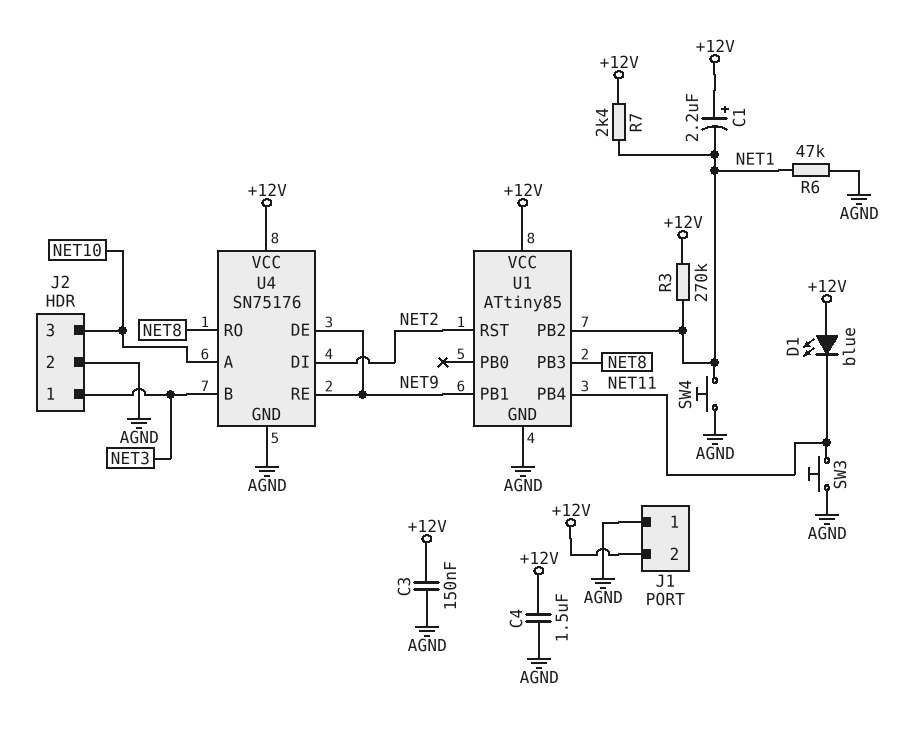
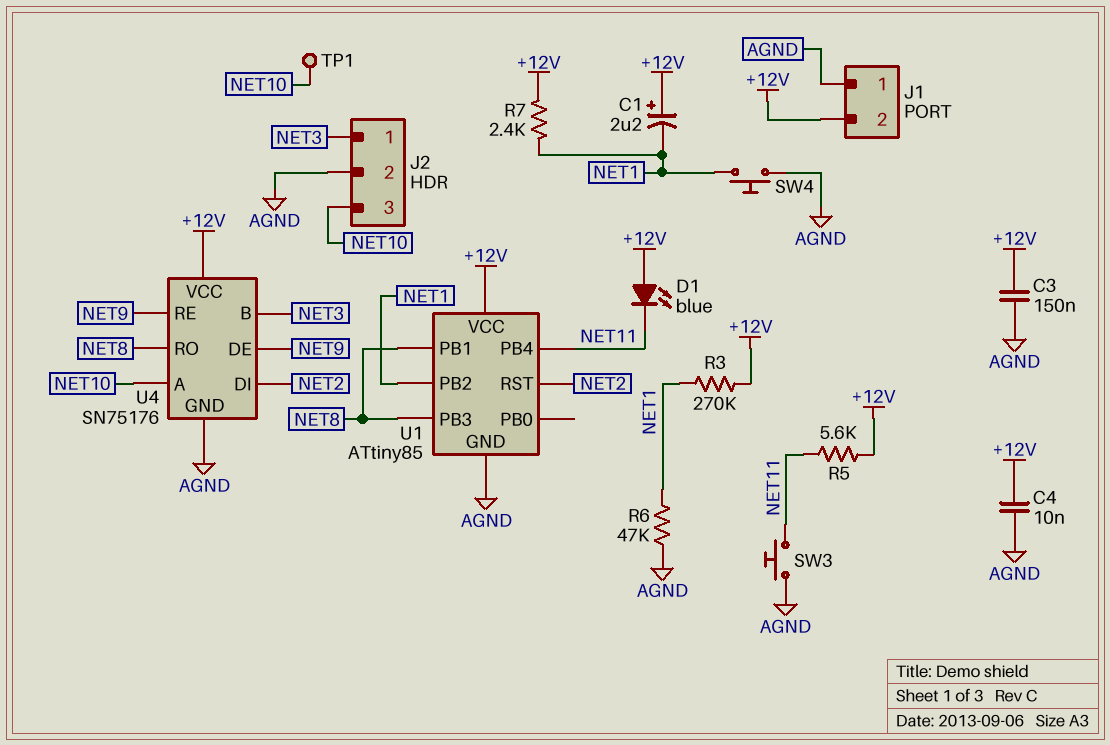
C4: 1.5uF (+12V, AGND) -> 10nF (+12V, AGND)
R5: none -> 5.6k (+12V, NET11)
TP1: none -> test point (NET10)
U1 pin PB1: NET9 -> NET8

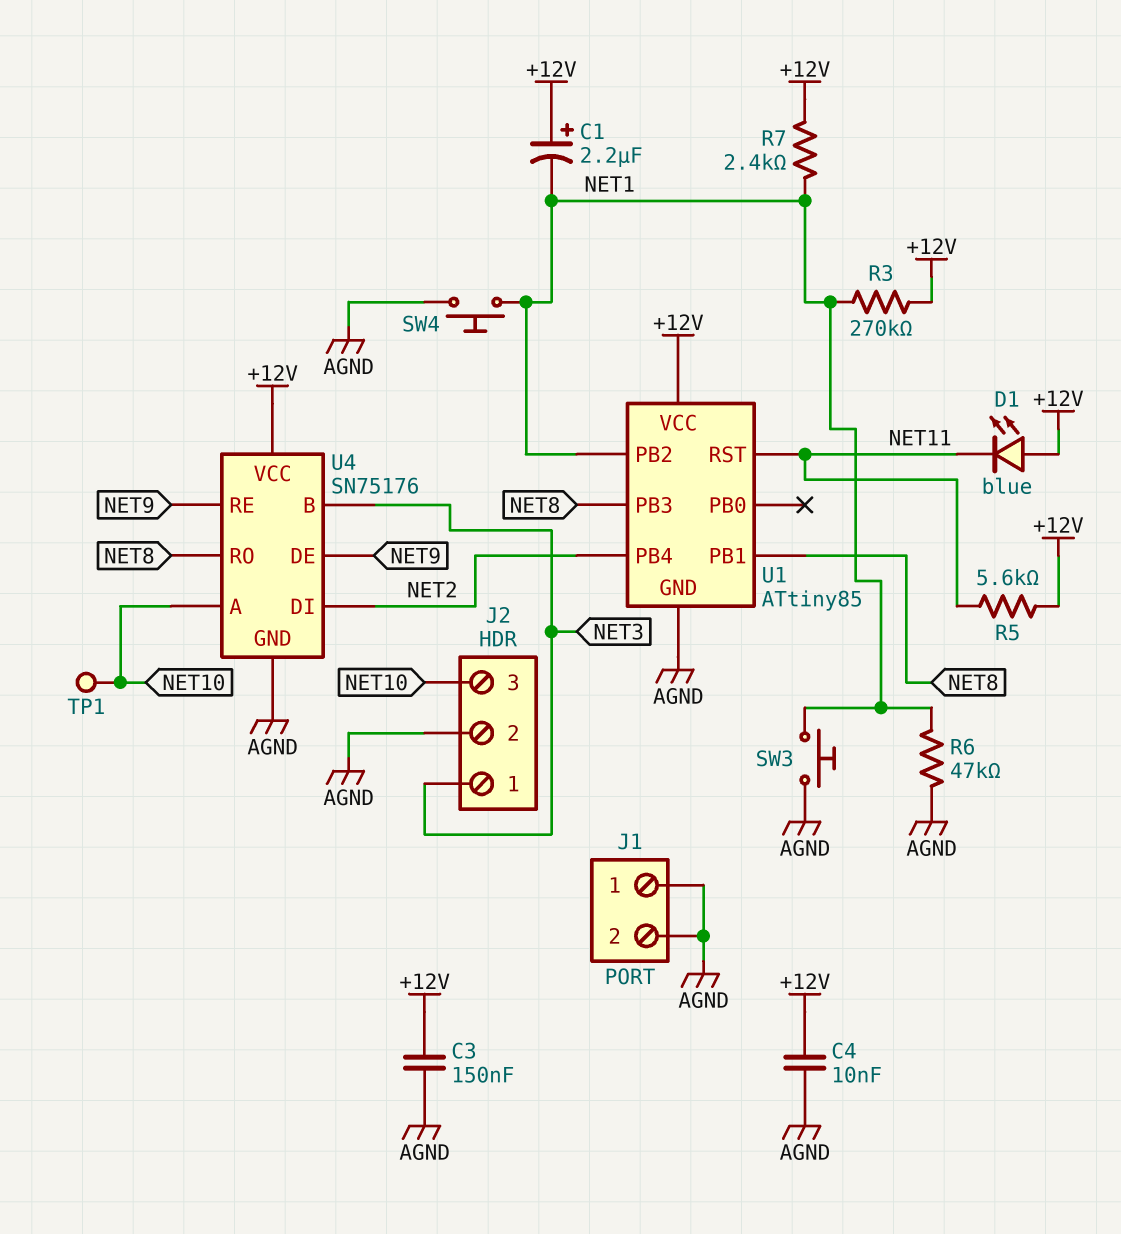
J1 pin 2: +12V -> AGND
SW3: button (AGND, NET11) -> button (AGND, NET1)
U1 pin PB4: NET11 -> NET2
U1 pin RST: NET2 -> NET11

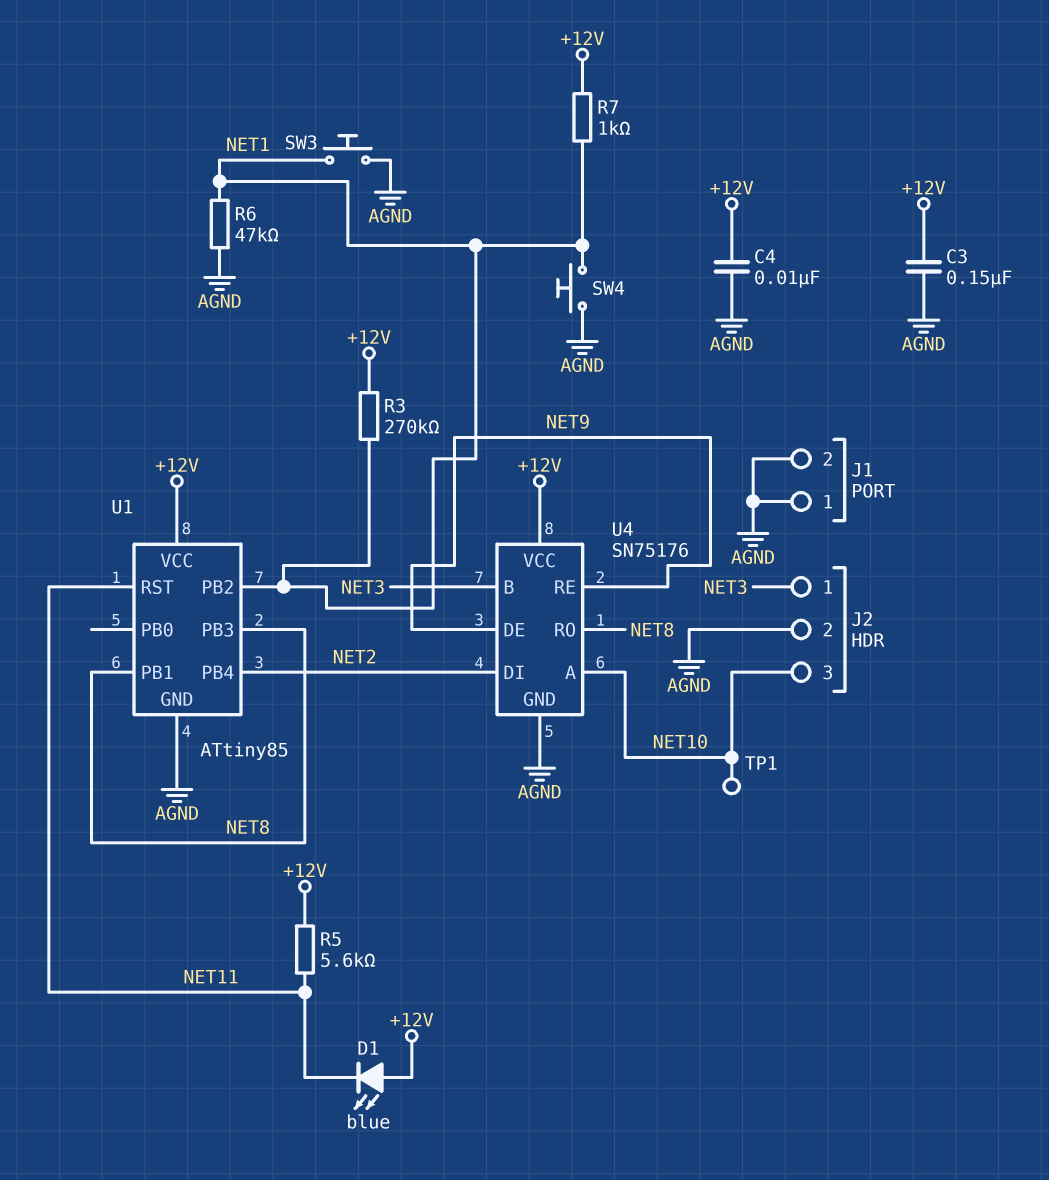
C1: 2.2uF (plus +12V, minus NET1) -> none
R7: 2.4k (+12V, NET1) -> 1k (+12V, NET1)

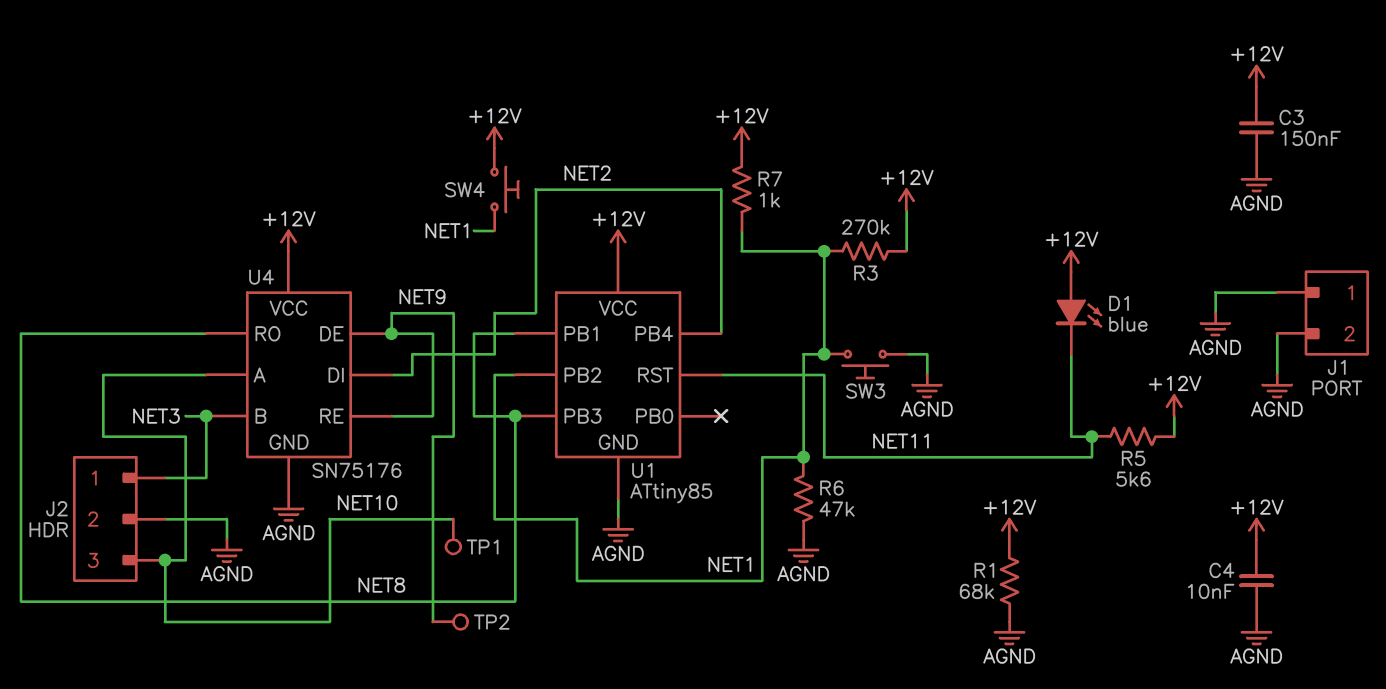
R1: none -> 68k (+12V, AGND)
SW4: button (AGND, NET1) -> button (+12V, NET1)
TP2: none -> test point (NET9)

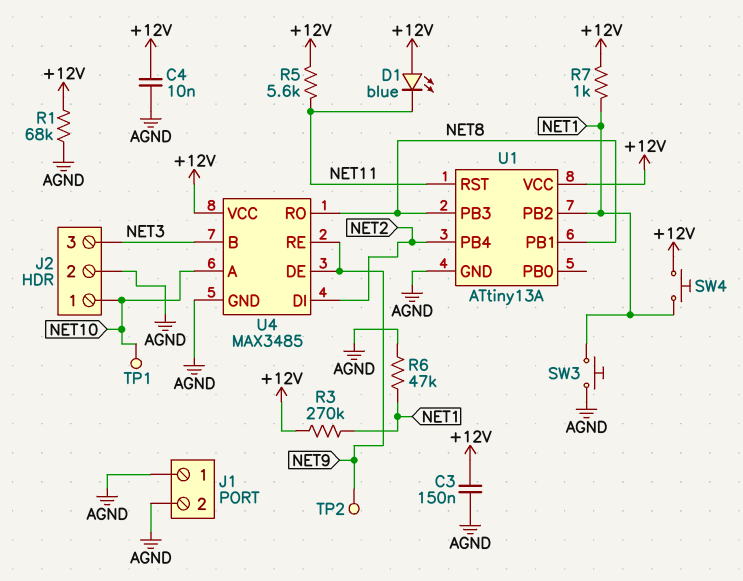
J2 pin 1: NET3 -> NET10
J2 pin 3: NET10 -> NET3
U1: ATtiny85 -> ATtiny13A
U4: SN75176 -> MAX3485

